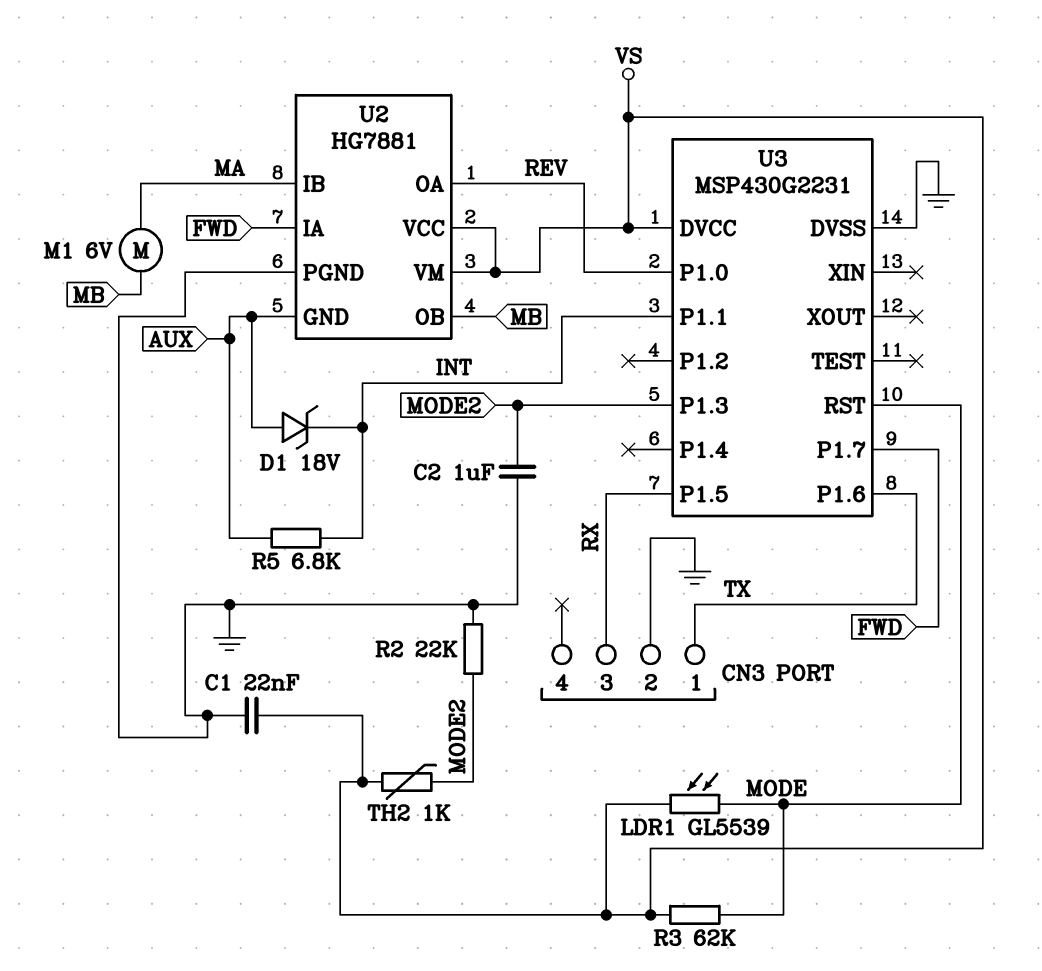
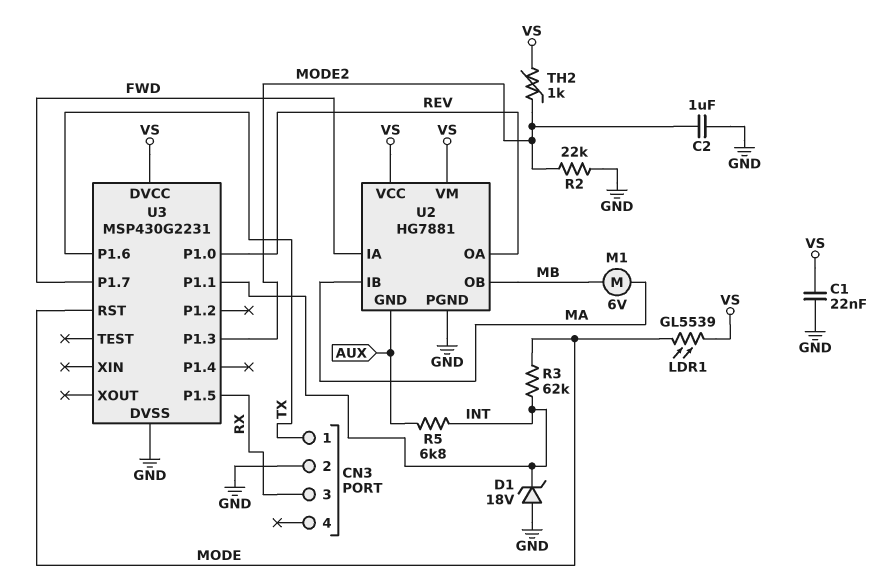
D1: zener 18V (A AUX, K INT) -> zener 18V (A GND, K INT)
R3: 62k (MODE, VS) -> 62k (INT, MODE)

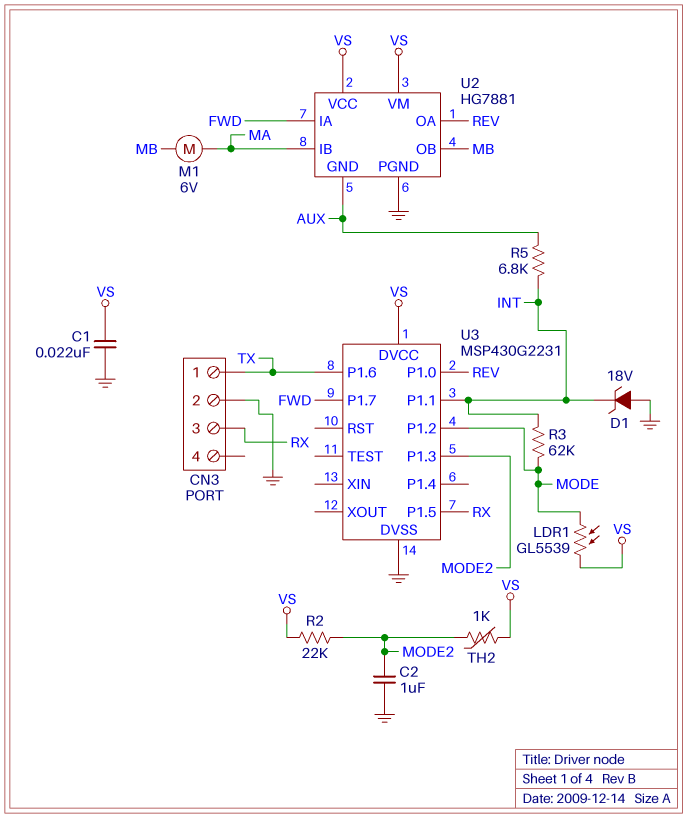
R2: 22k (GND, MODE2) -> 22k (MODE2, VS)
U3 pin P1.2: none -> MODE
U3 pin RST: MODE -> none

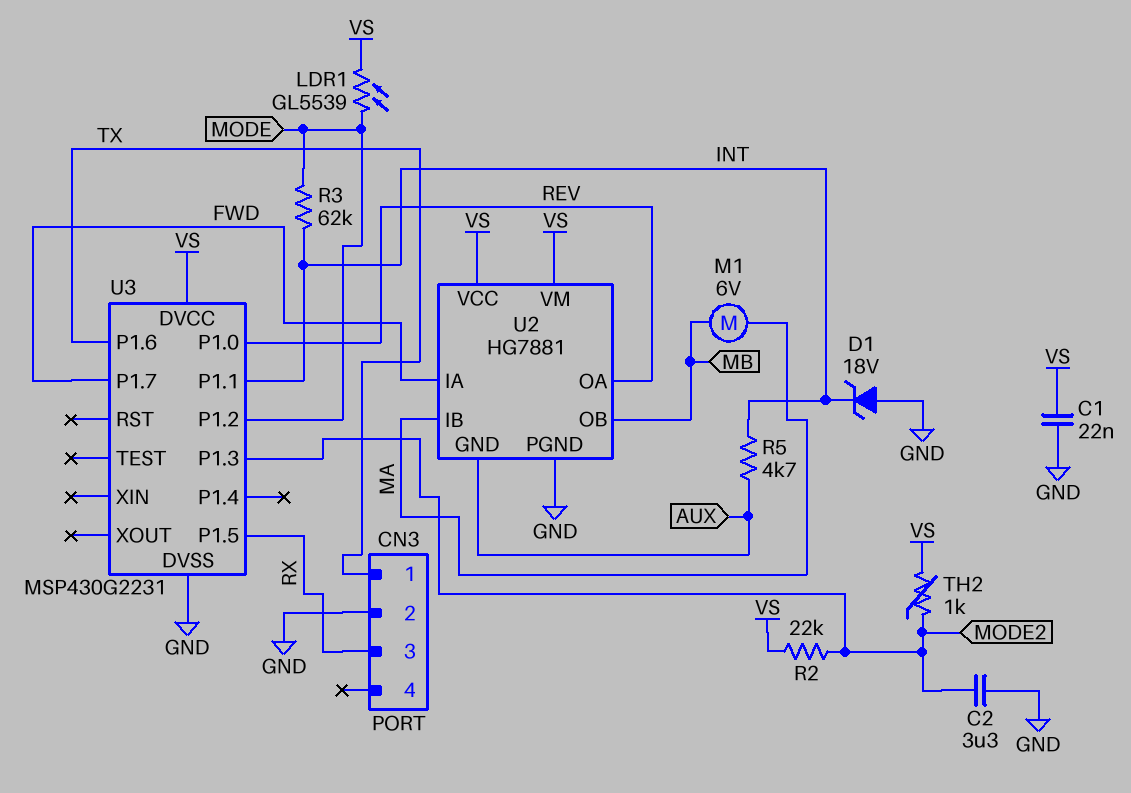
C2: 1uF (GND, MODE2) -> 3.3uF (GND, MODE2)
R5: 6.8k (AUX, INT) -> 4.7k (AUX, INT)

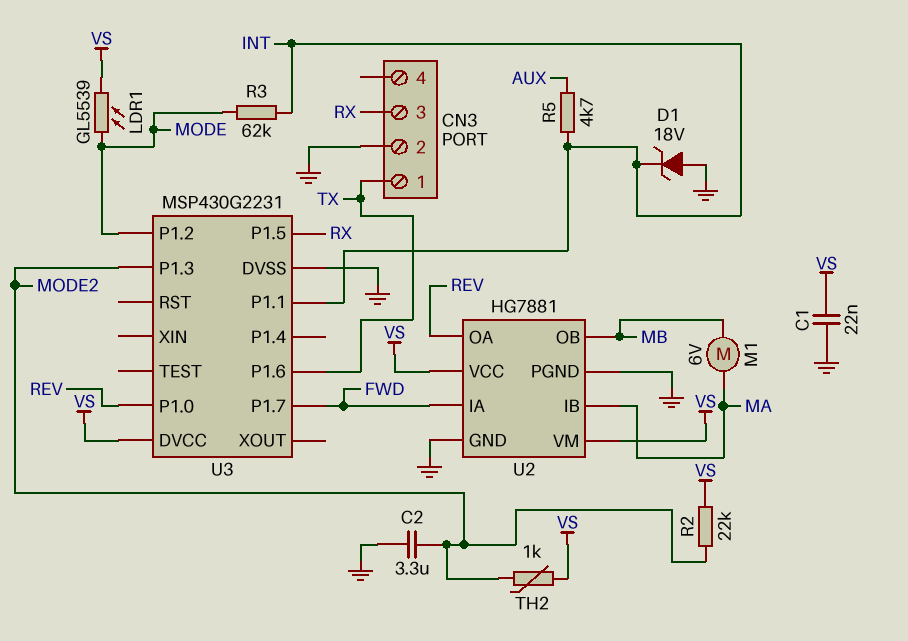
U2 pin GND: AUX -> GND

